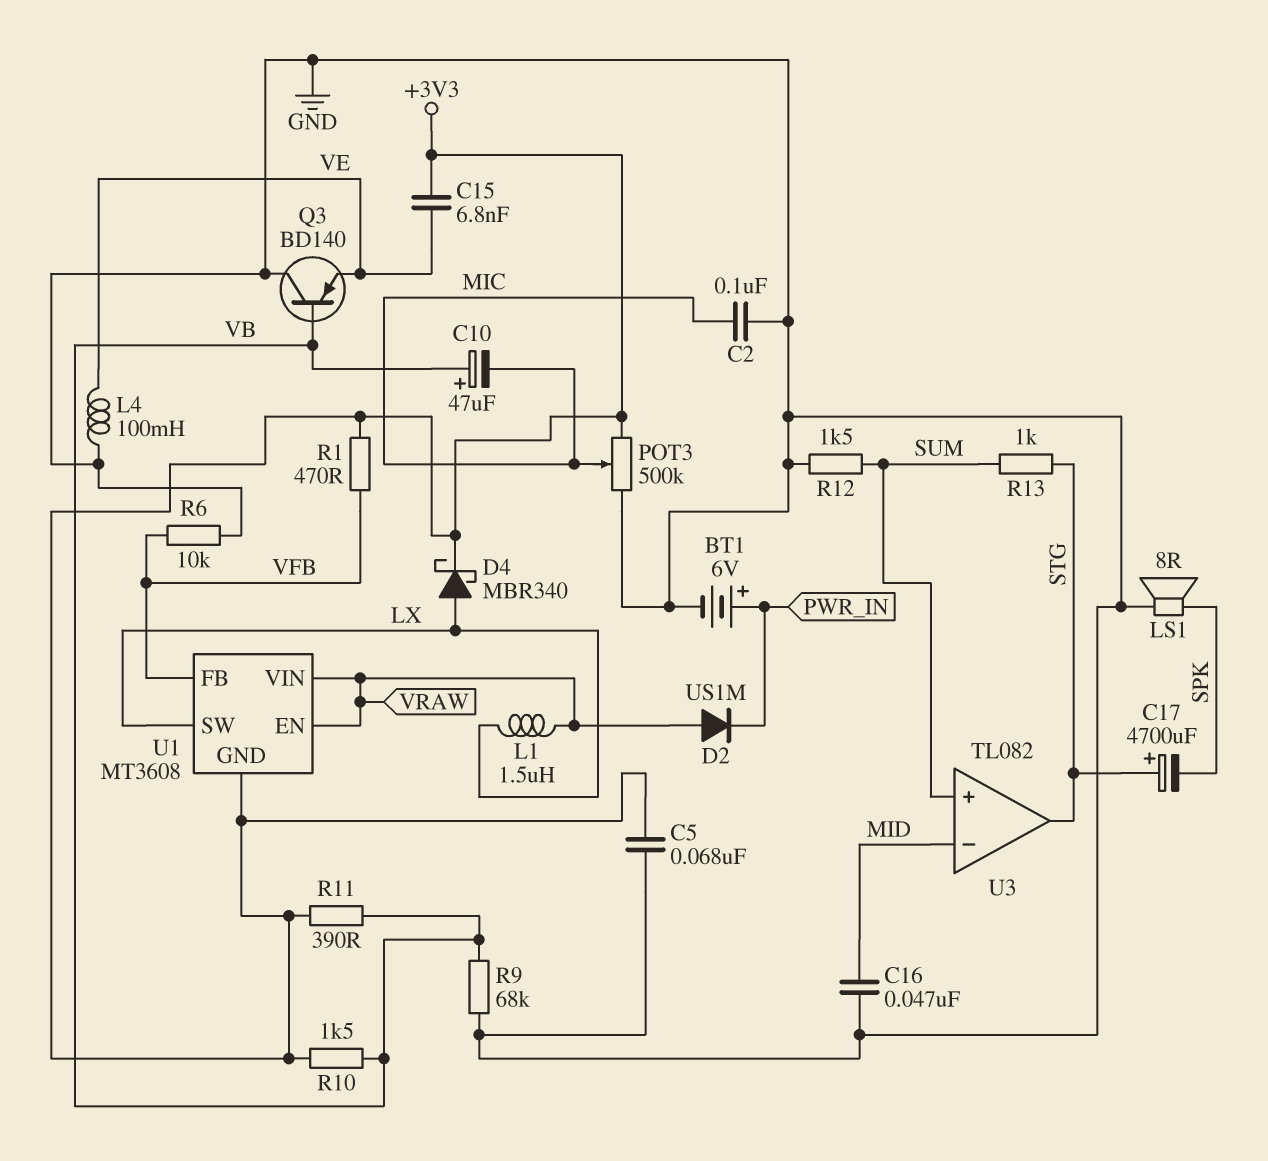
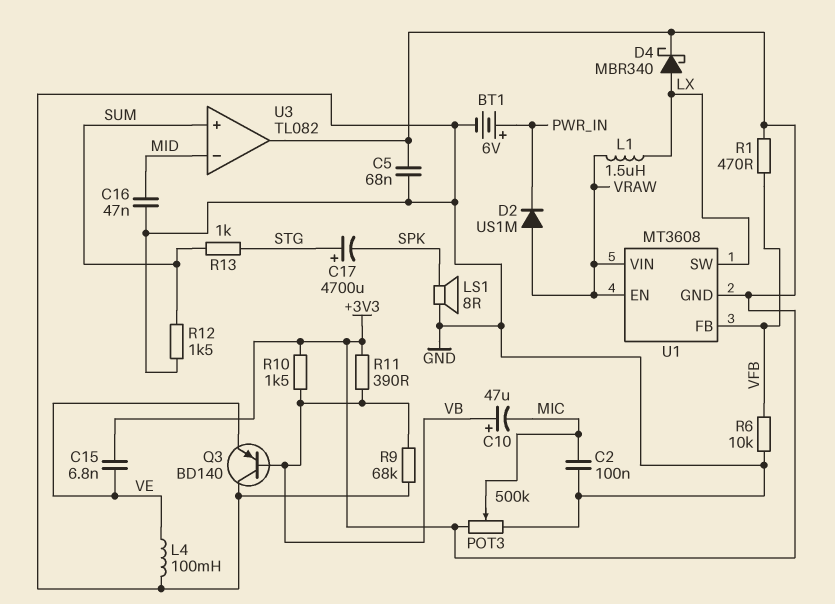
U3 pin out: STG -> +3V3

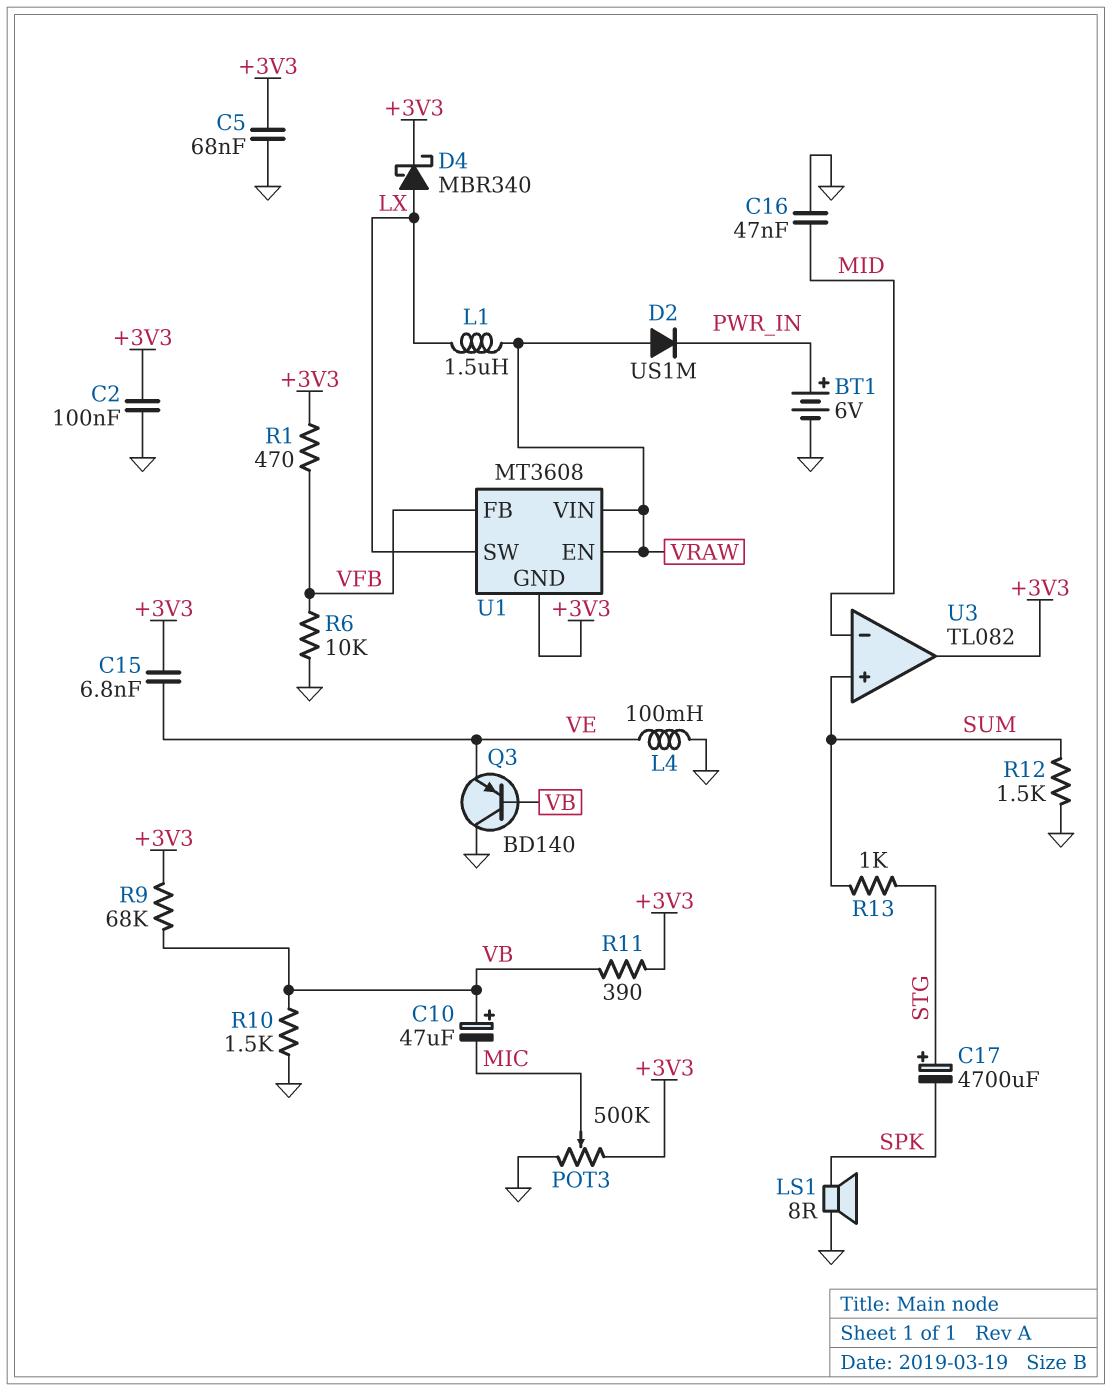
C2: 100nF (GND, MIC) -> 100nF (+3V3, GND)
R9: 68k (GND, VB) -> 68k (+3V3, VB)
R10: 1.5k (+3V3, VB) -> 1.5k (GND, VB)

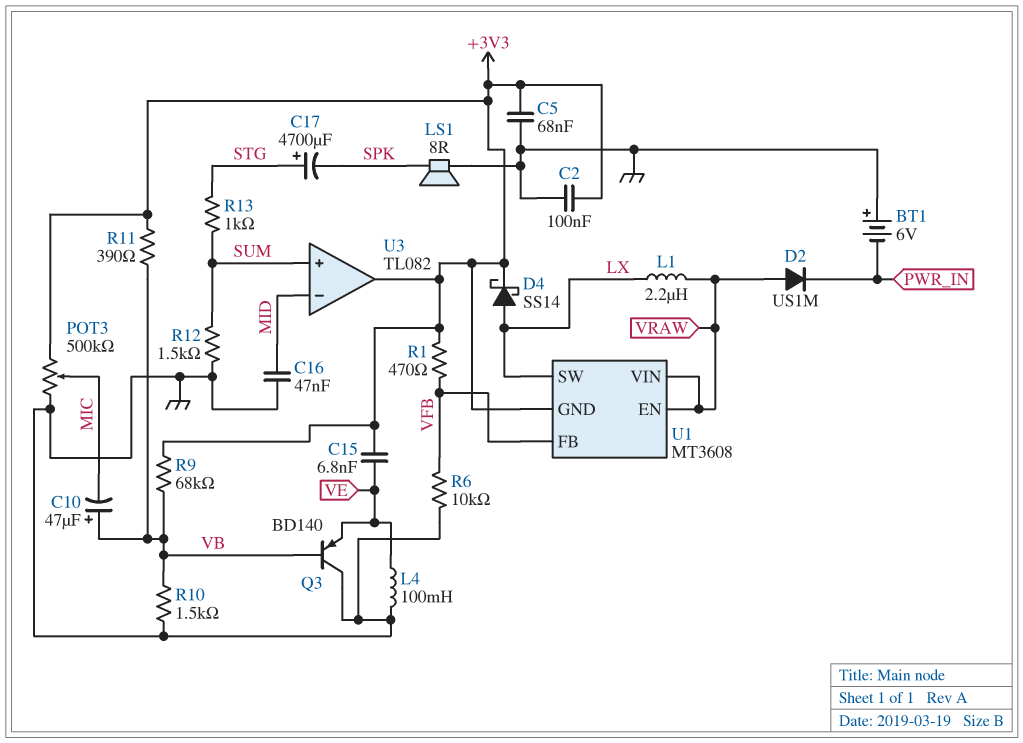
BT1: 6V (plus PWR_IN, minus GND) -> 6V (plus GND, minus PWR_IN)
D4: schottky MBR340 (A LX, K +3V3) -> schottky SS14 (A LX, K +3V3)
L1: 1.5uH (LX, VRAW) -> 2.2uH (LX, VRAW)

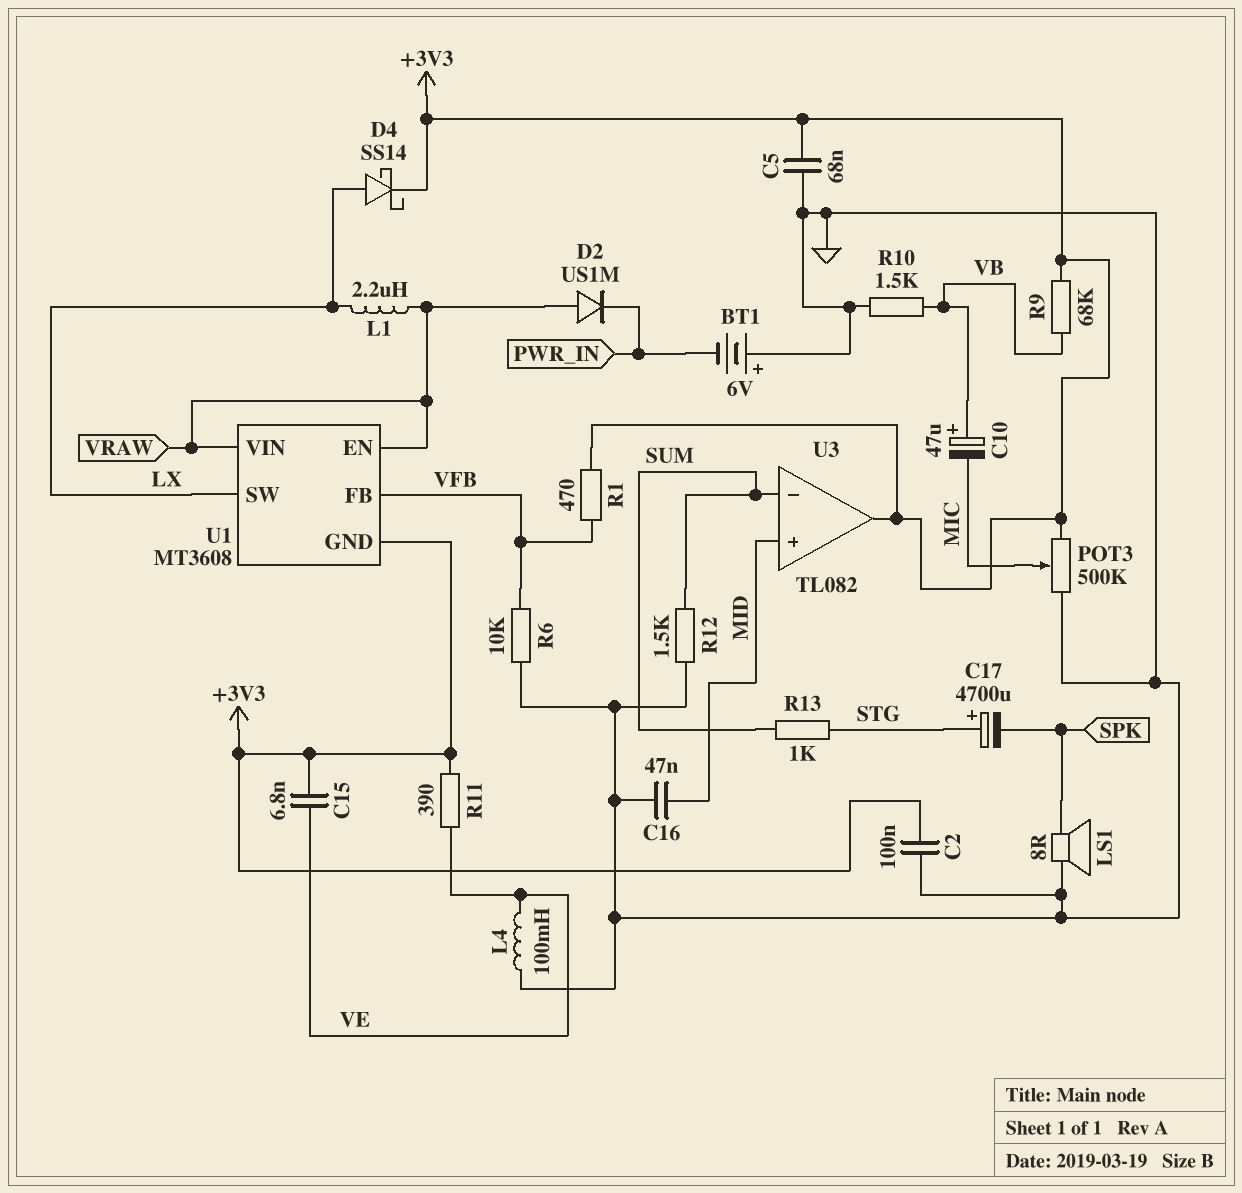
Q3: PNP BD140 (B VB, C GND, E VE) -> none
R11: 390 (+3V3, VB) -> 390 (+3V3, VE)
U3 pin in+: SUM -> MID
U3 pin in-: MID -> SUM

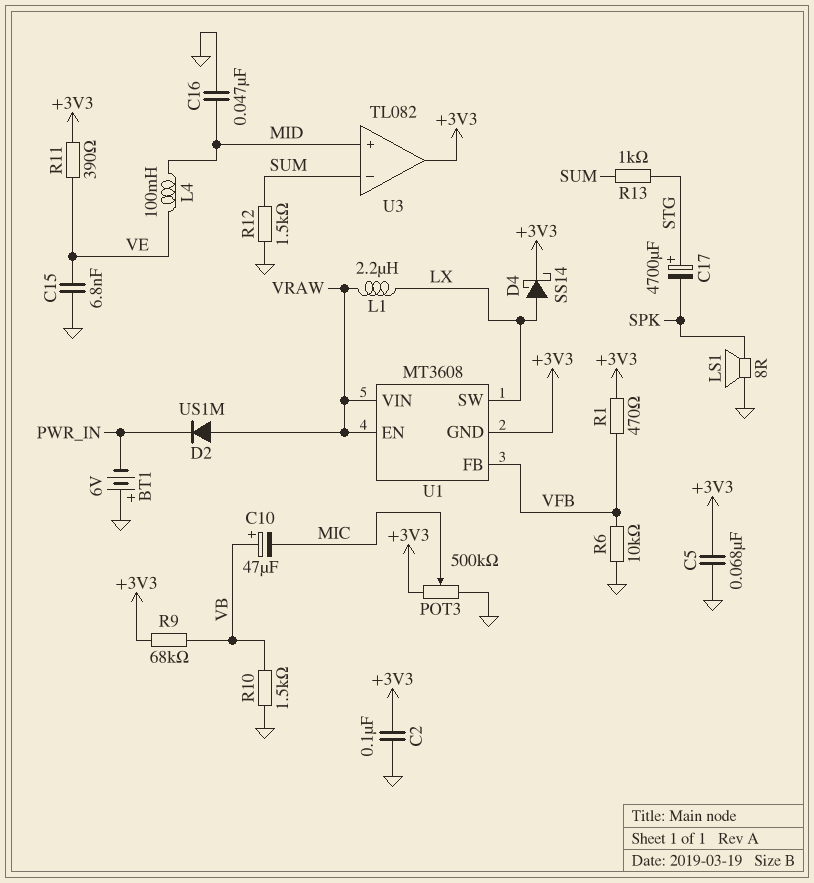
C15: 6.8nF (+3V3, VE) -> 6.8nF (GND, VE)
L4: 100mH (GND, VE) -> 100mH (MID, VE)

